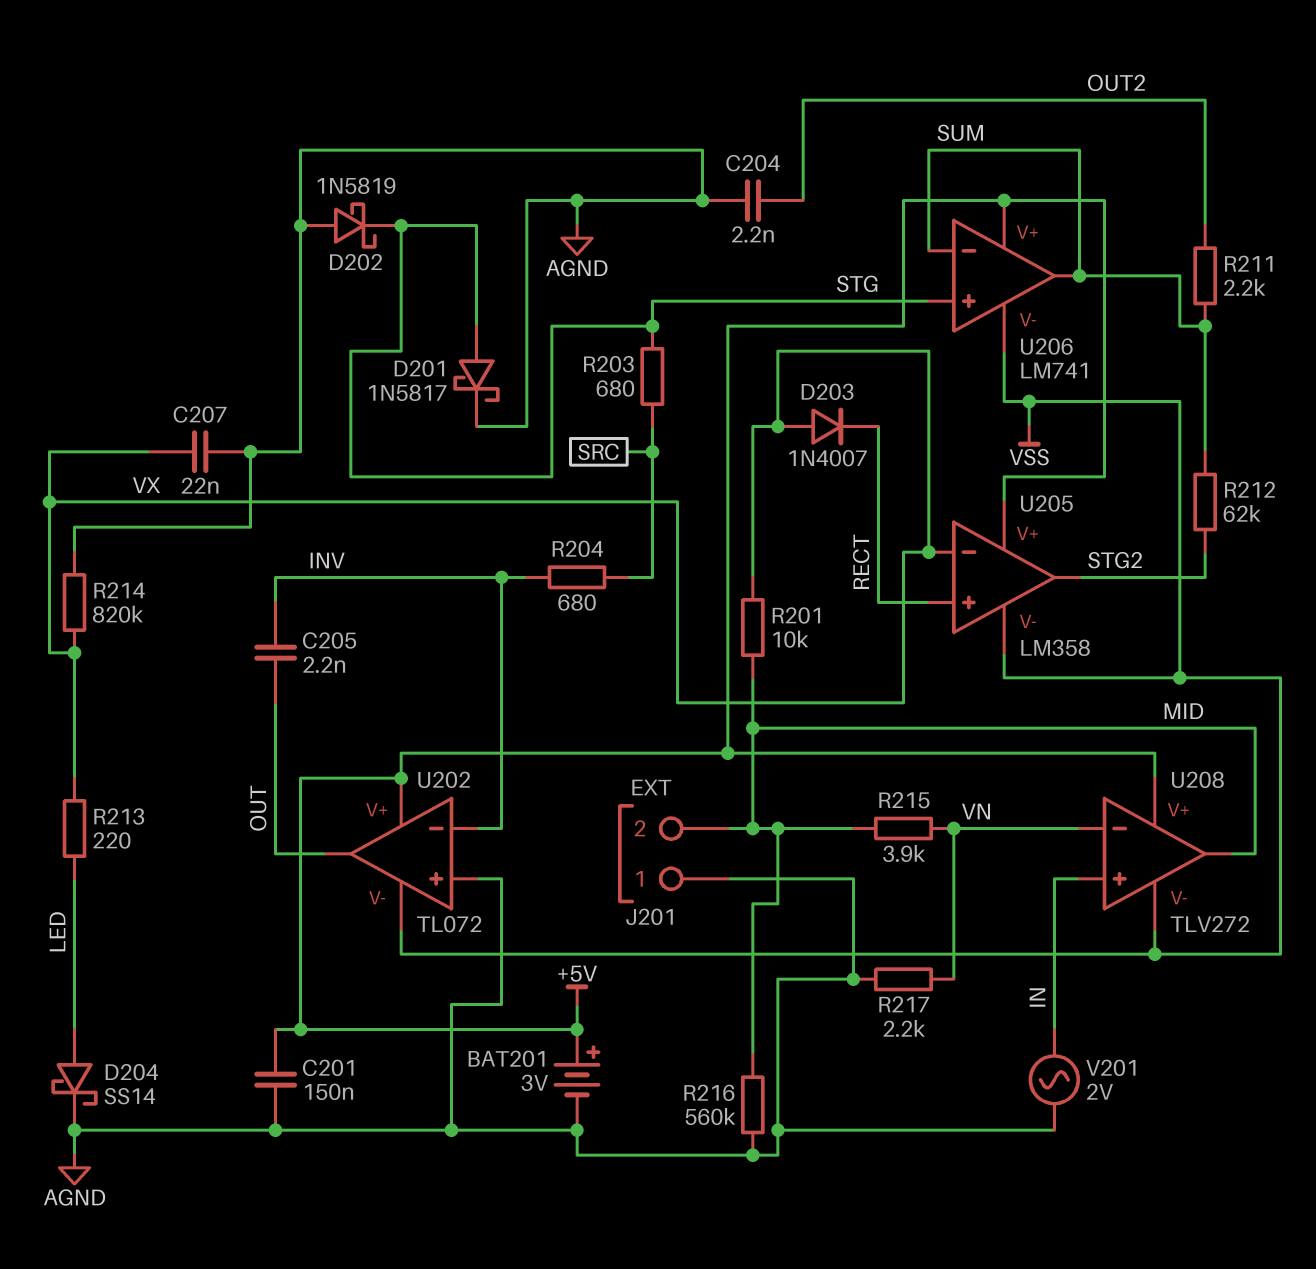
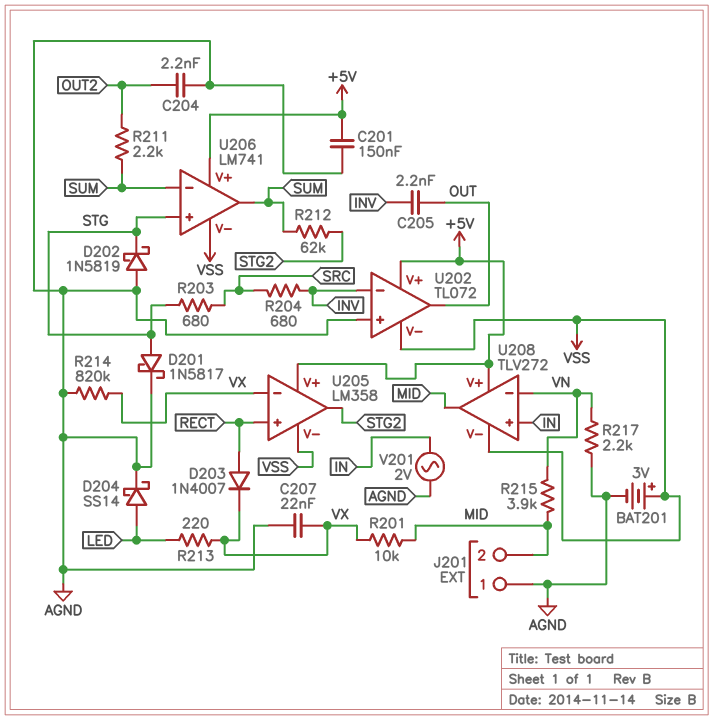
BAT201: 3V (plus +5V, minus AGND) -> 3V (plus VSS, minus AGND)
D203: diode 1N4007 (A VX, K RECT) -> diode 1N4007 (A RECT, K VX)
R216: 560k (AGND, MID) -> none

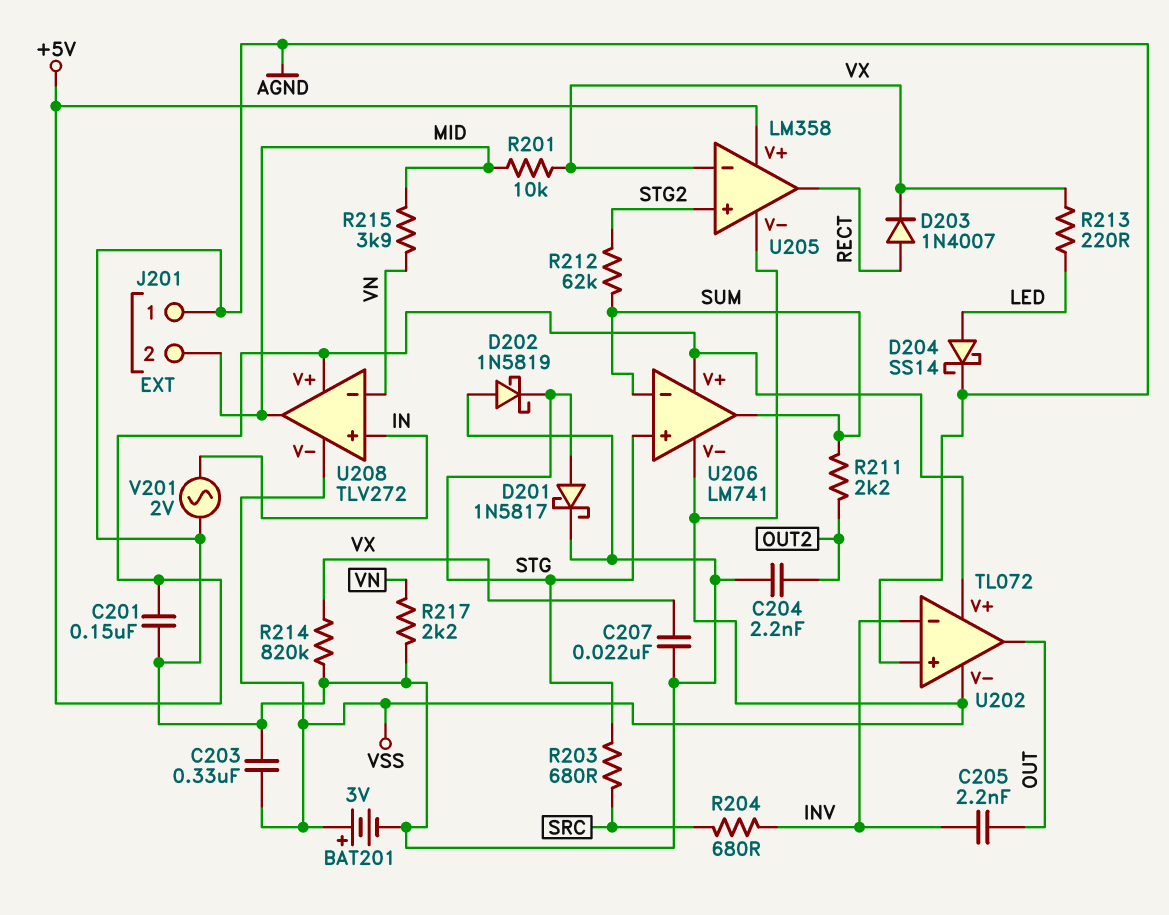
C203: none -> 330nF (AGND, VSS)
U205 pin in+: RECT -> STG2
U205 pin out: STG2 -> RECT

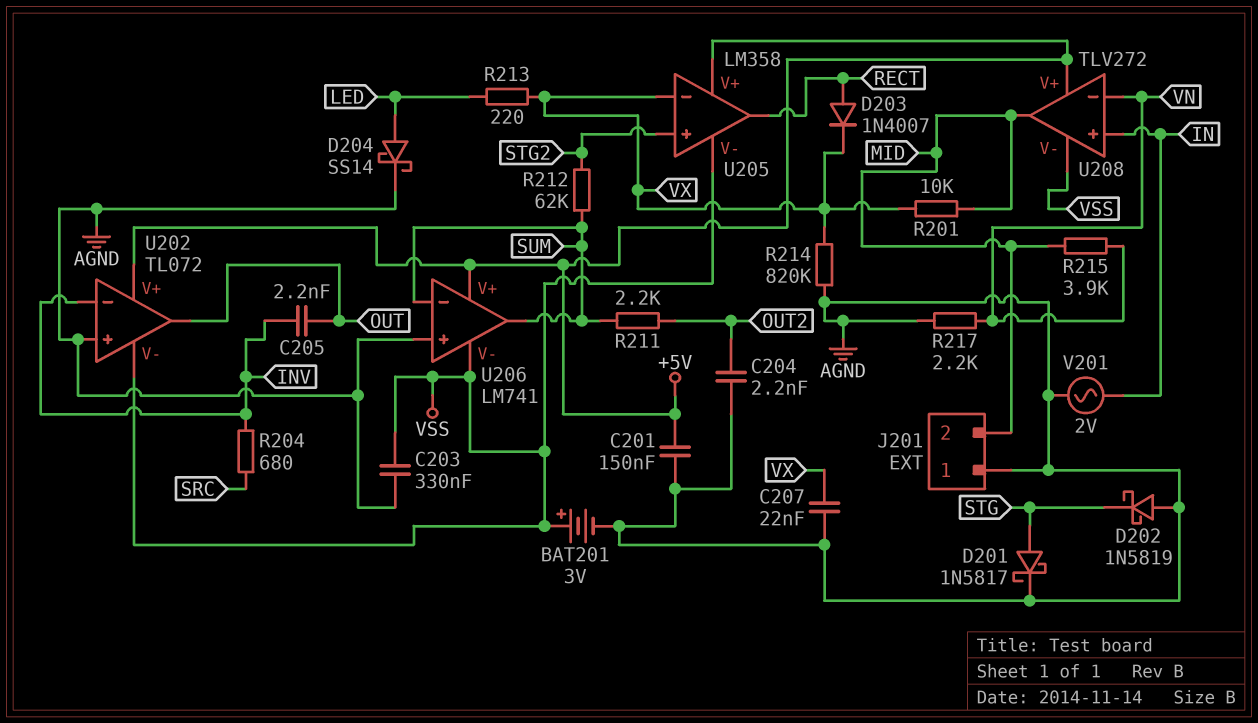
R203: 680 (SRC, STG) -> none
U206 pin in+: STG -> AGND

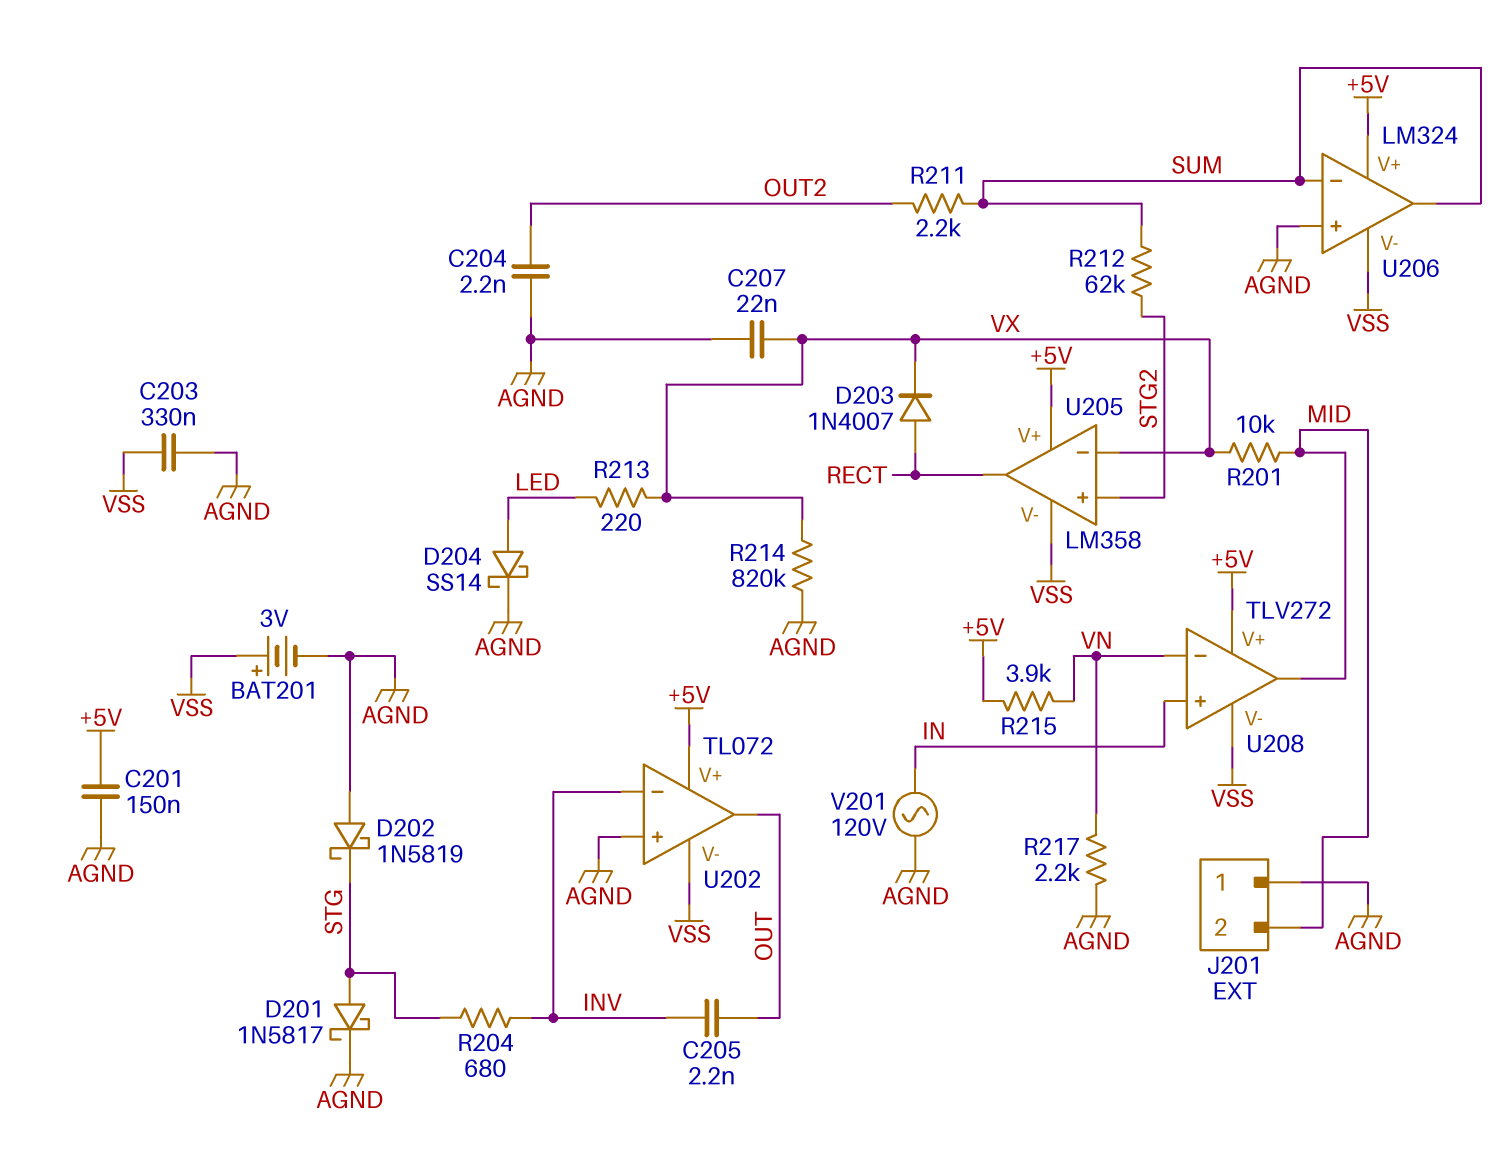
R204: 680 (INV, SRC) -> 680 (INV, STG)
R215: 3.9k (MID, VN) -> 3.9k (+5V, VN)
U206: LM741 -> LM324
V201: AC 2V (AGND, IN) -> AC 120V (AGND, IN)

